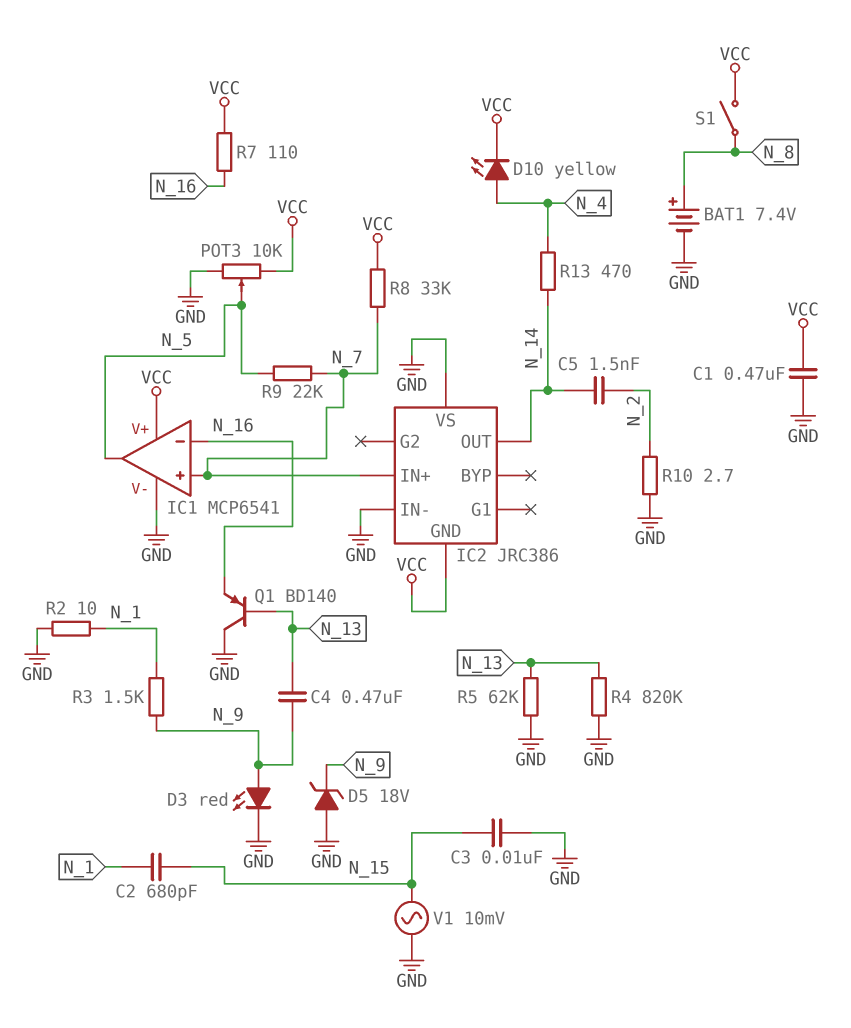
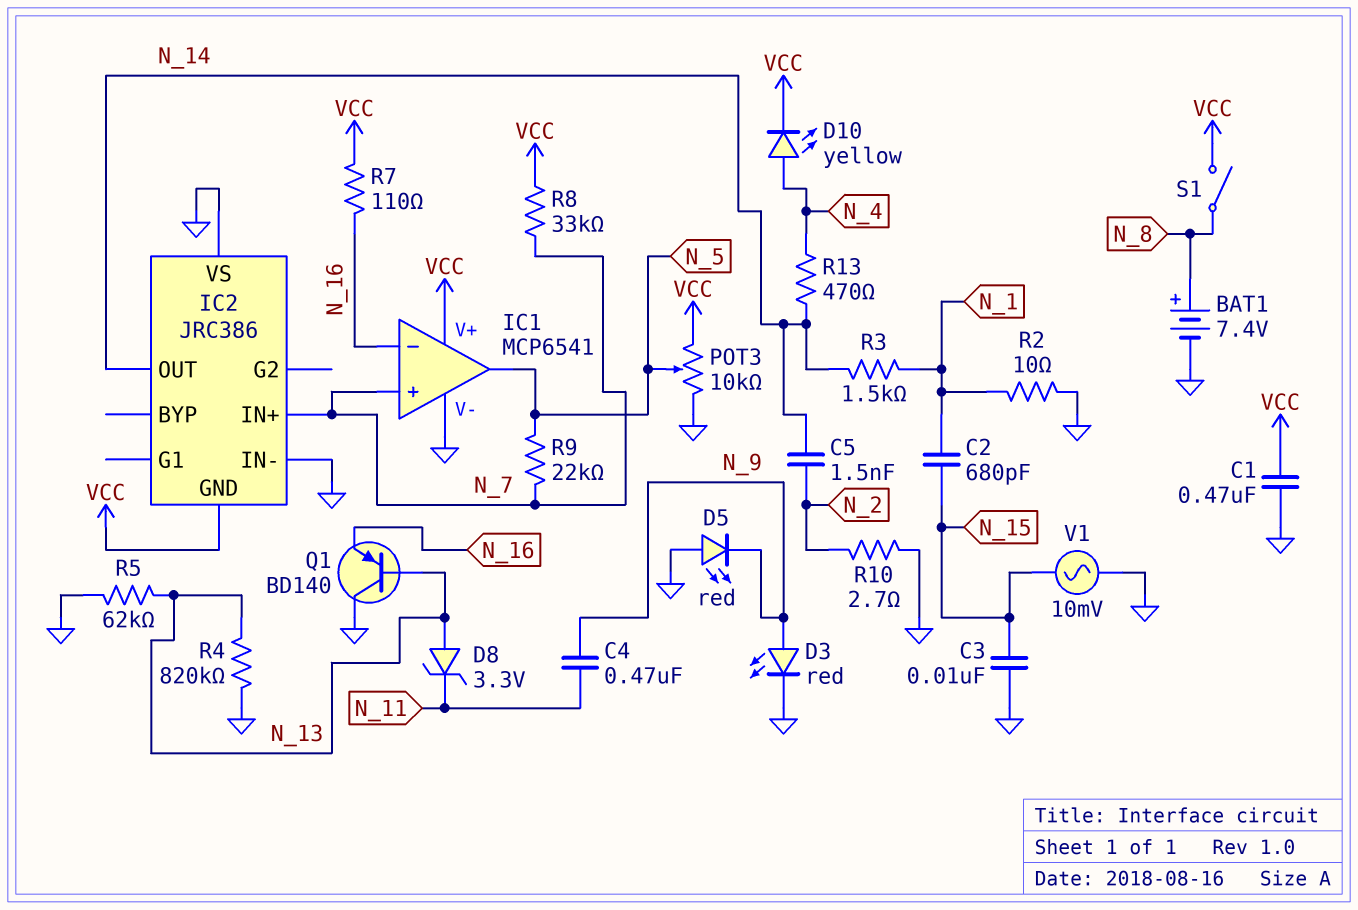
C4: 470nF (N_9, N_13) -> 470nF (N_9, N_11)
D5: zener 18V (A GND, K N_9) -> LED red (A GND, K N_9)
D8: none -> zener 3.3V (A N_13, K N_11)
R3: 1.5k (N_1, N_9) -> 1.5k (N_1, N_14)

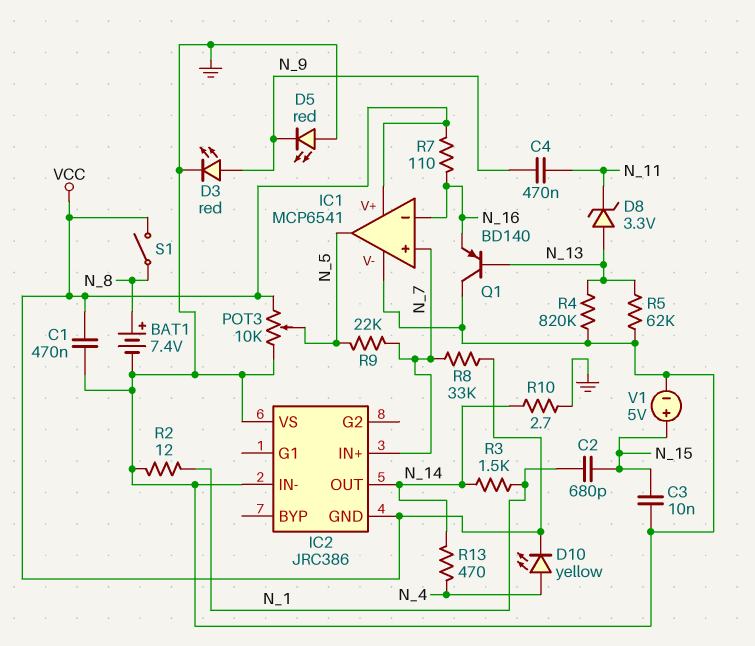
C5: 1.5nF (N_2, N_14) -> none
R2: 10 (GND, N_1) -> 12 (GND, N_1)
R10: 2.7 (GND, N_2) -> 2.7 (GND, N_14)
V1: AC 10mV (GND, N_15) -> 5V (plus N_15, minus GND)

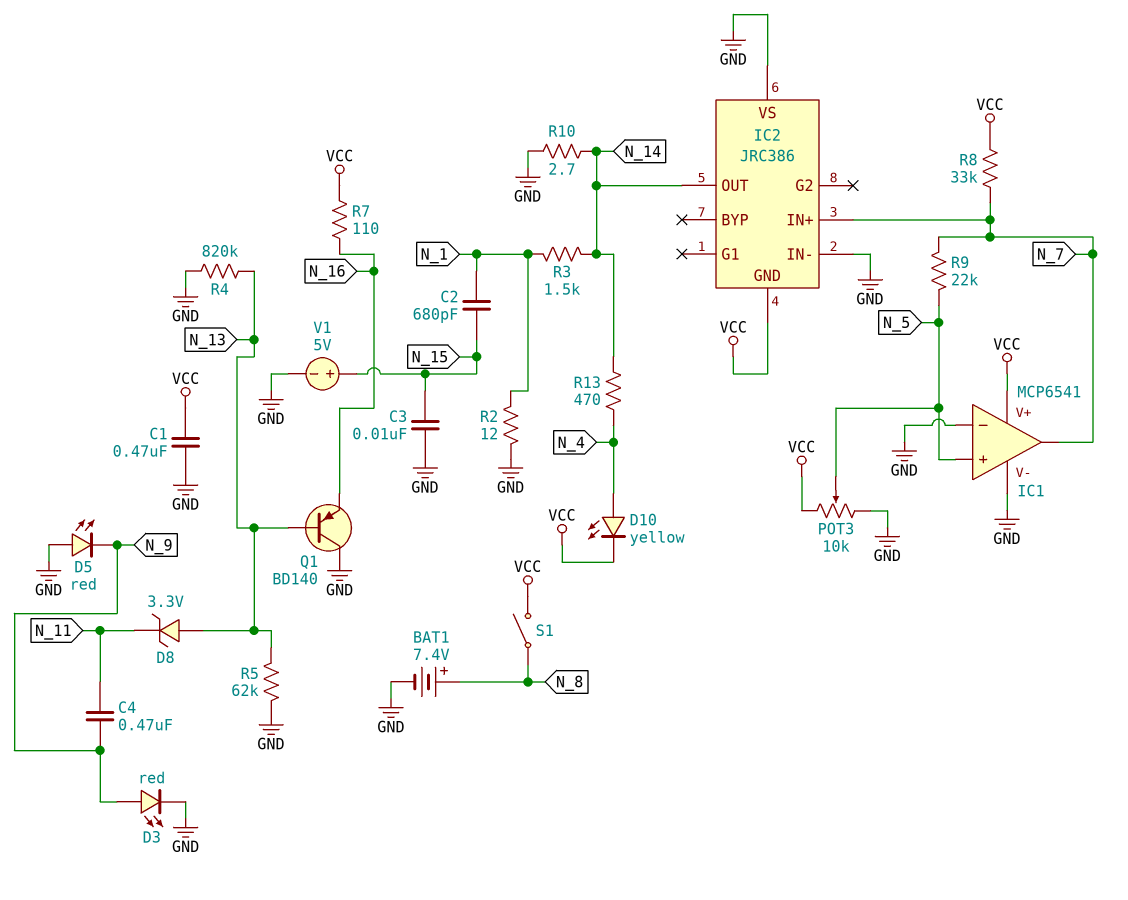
IC1 pin in+: N_7 -> N_5
IC1 pin in-: N_16 -> GND
IC1 pin out: N_5 -> N_7

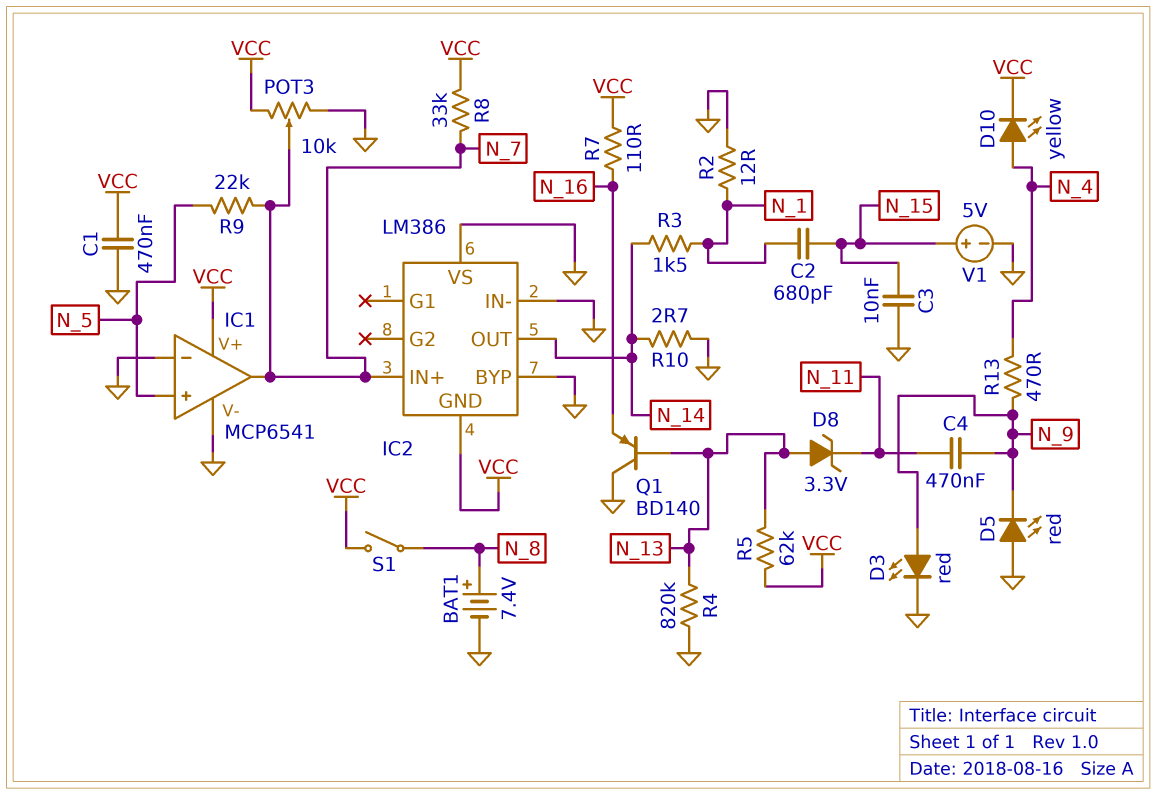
IC2: JRC386 -> LM386
IC2 pin BYP: none -> GND
POT3: 10k (GND, VCC, wiper N_5) -> 10k (GND, VCC, wiper N_7)
R5: 62k (GND, N_13) -> 62k (N_13, VCC)
R13: 470 (N_4, N_14) -> 470 (N_4, N_9)

